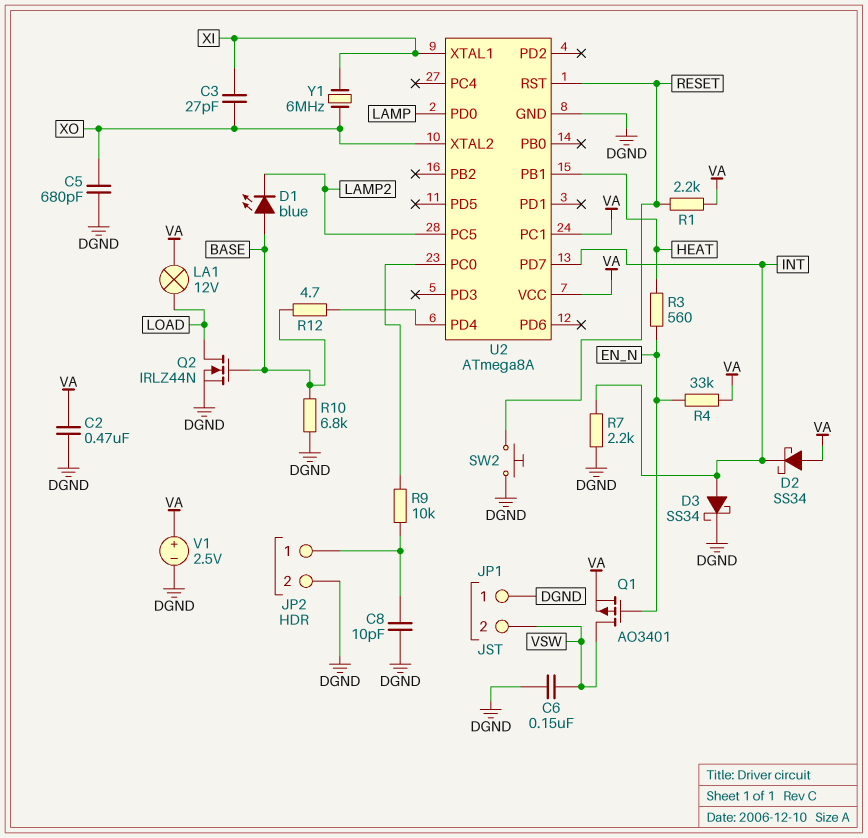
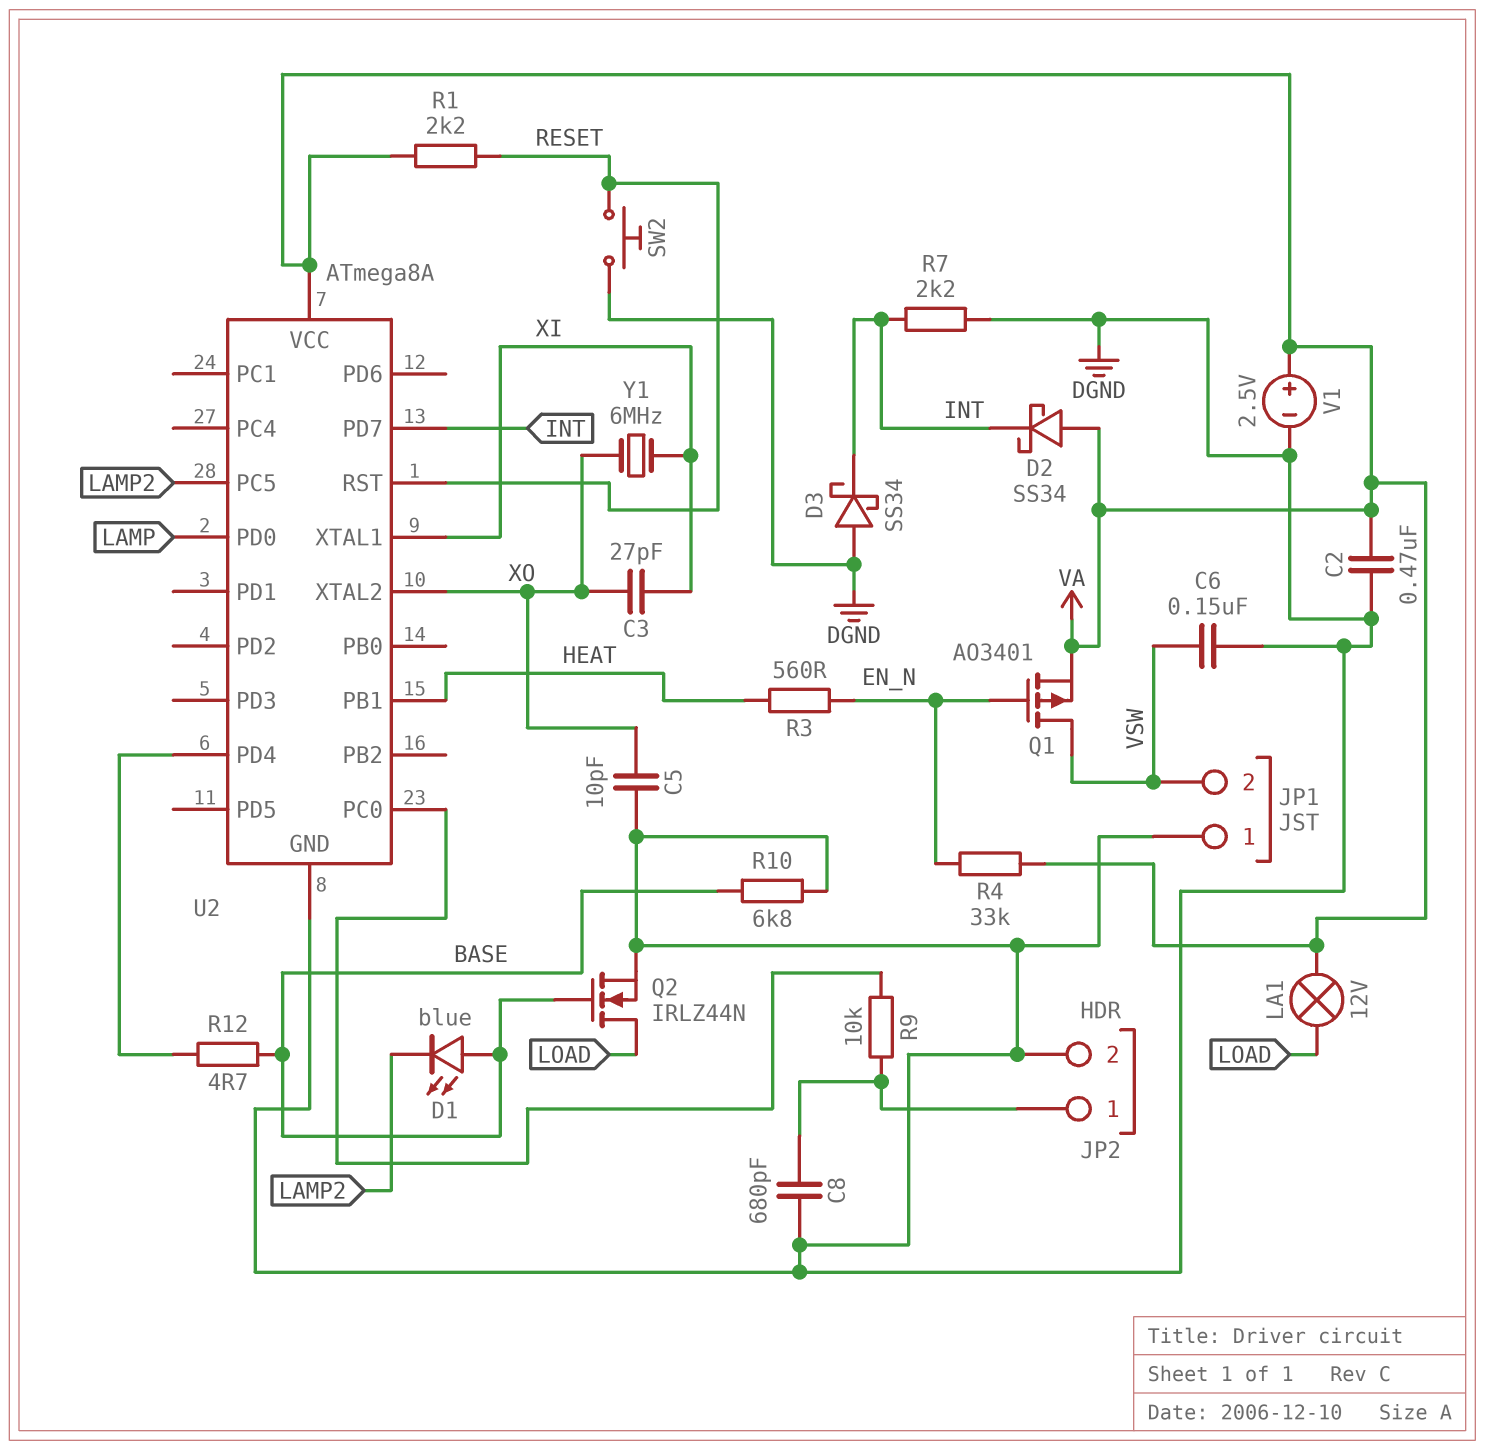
C5: 680pF (DGND, XO) -> 10pF (DGND, XO)
C8: 10pF (DGND, JP2/1) -> 680pF (DGND, JP2/1)
D3: schottky SS34 (A INT, K DGND) -> schottky SS34 (A DGND, K INT)
U2 pin PC1: VA -> none

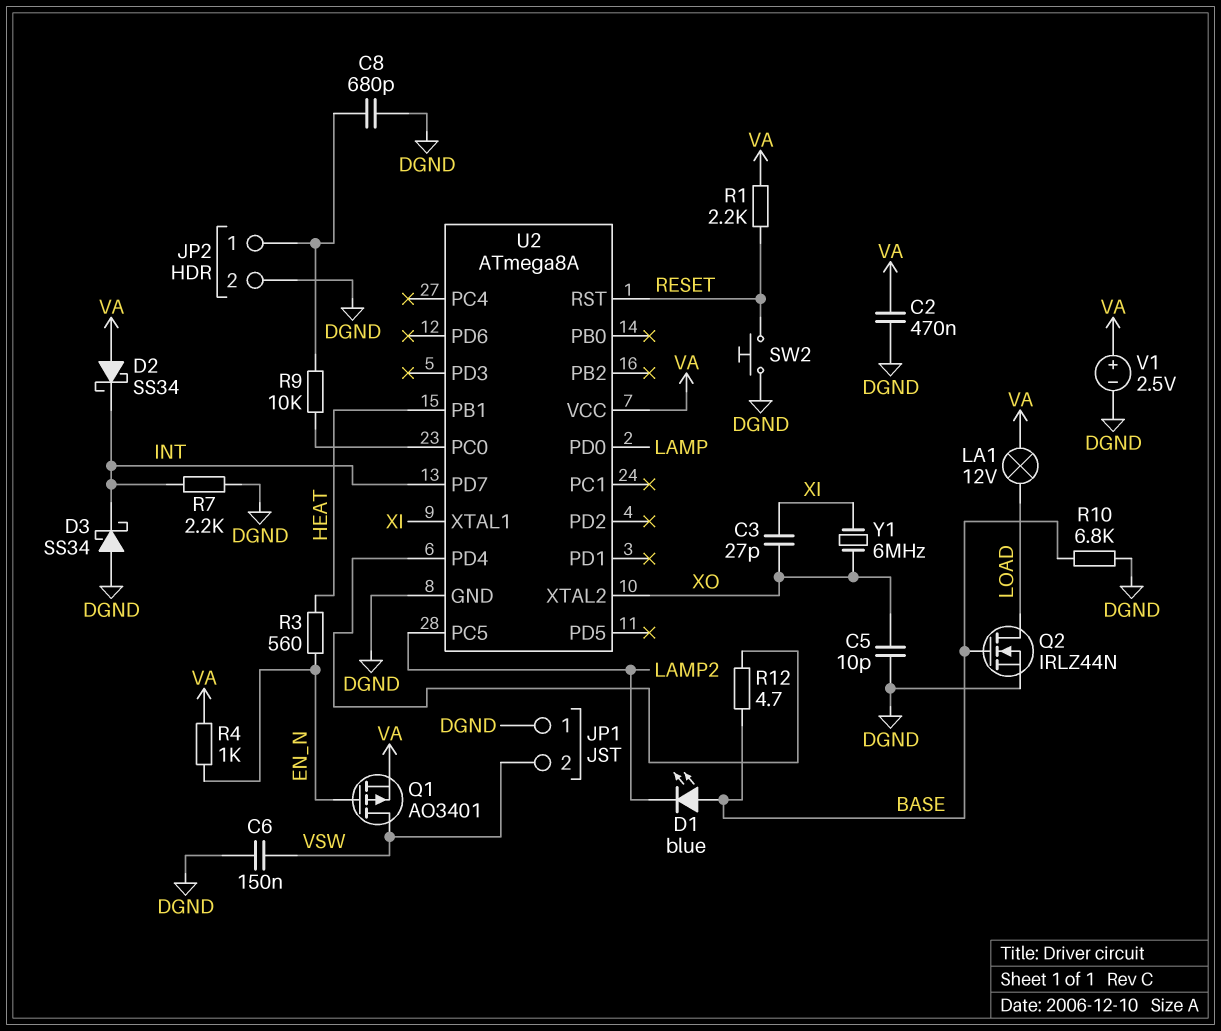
R4: 33k (EN_N, VA) -> 1k (EN_N, VA)

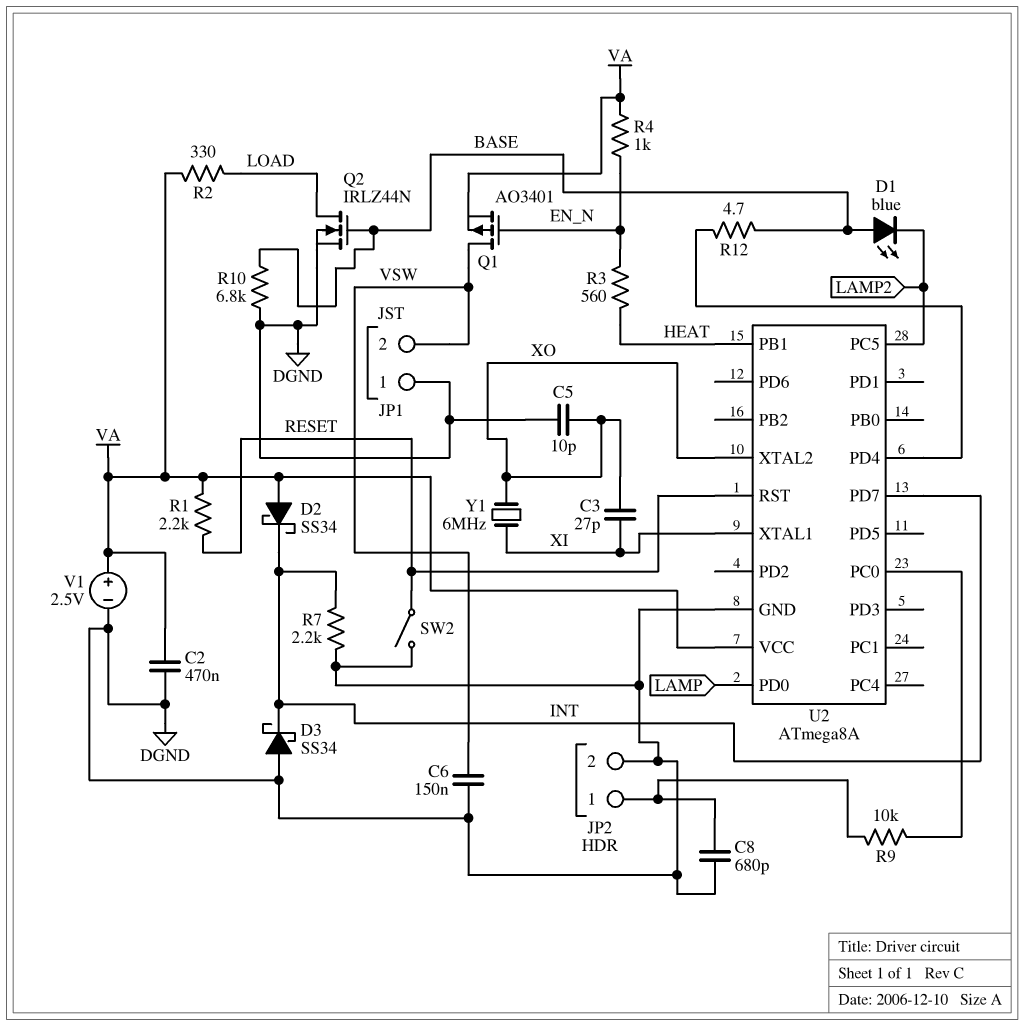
LA1: lamp 12V (LOAD, VA) -> none
R2: none -> 330 (LOAD, VA)
SW2: button (DGND, RESET) -> switch (DGND, RESET)

